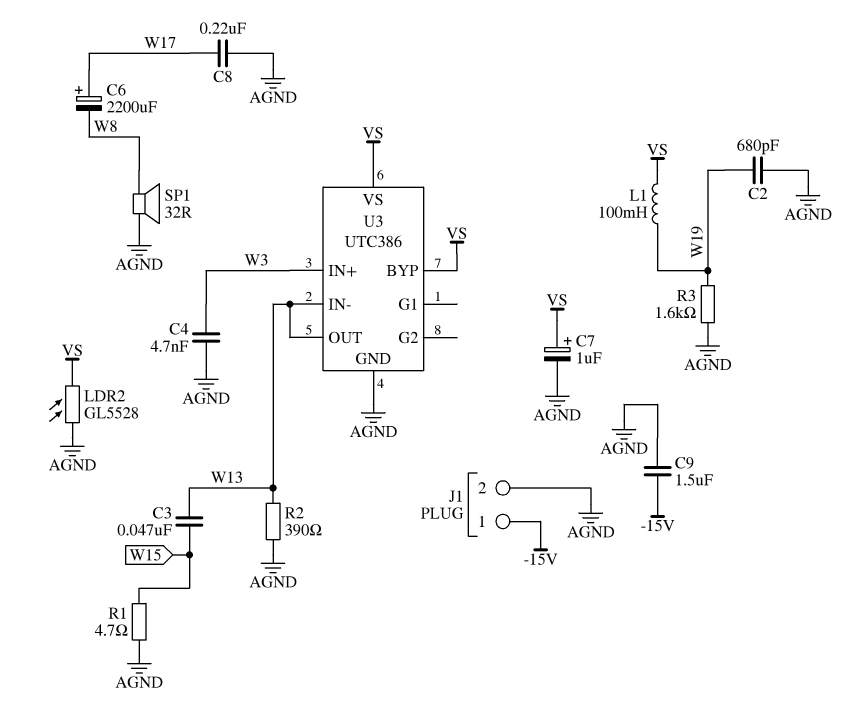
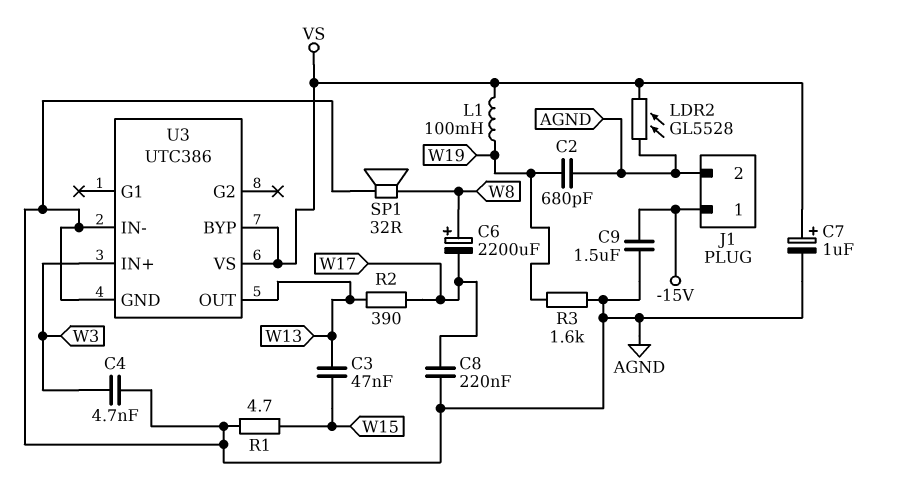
C6: 2200uF (plus W17, minus W8) -> 2200uF (plus W8, minus W17)
R2: 390 (AGND, W13) -> 390 (W13, W17)
U3 pin IN-: W13 -> AGND

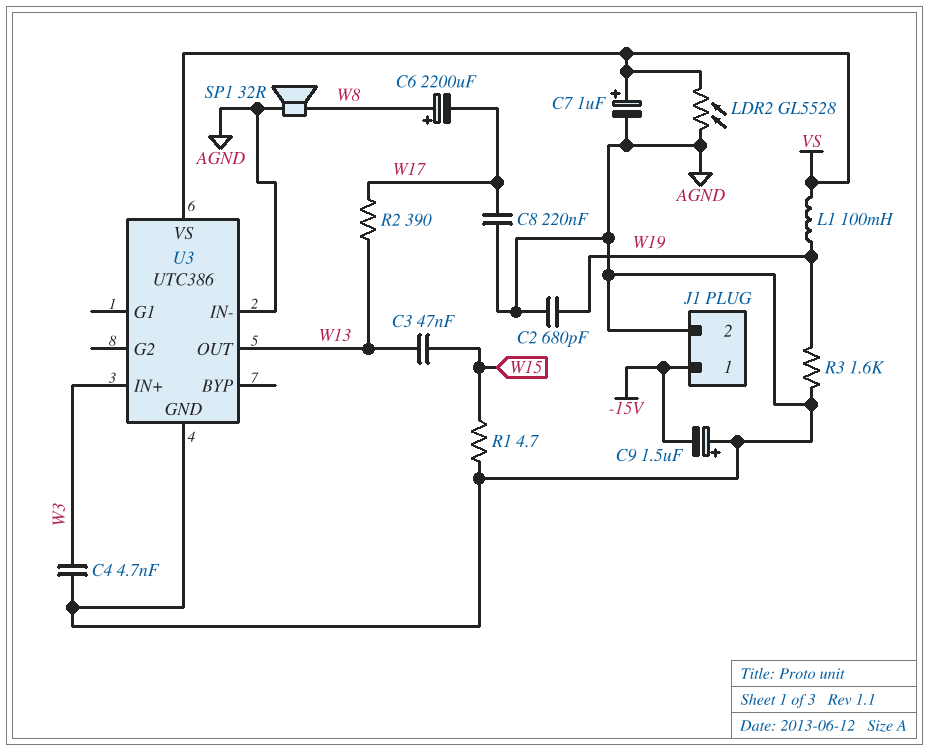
C9: 1.5uF (-15V, AGND) -> 1.5uF (plus AGND, minus -15V)
U3 pin BYP: VS -> none

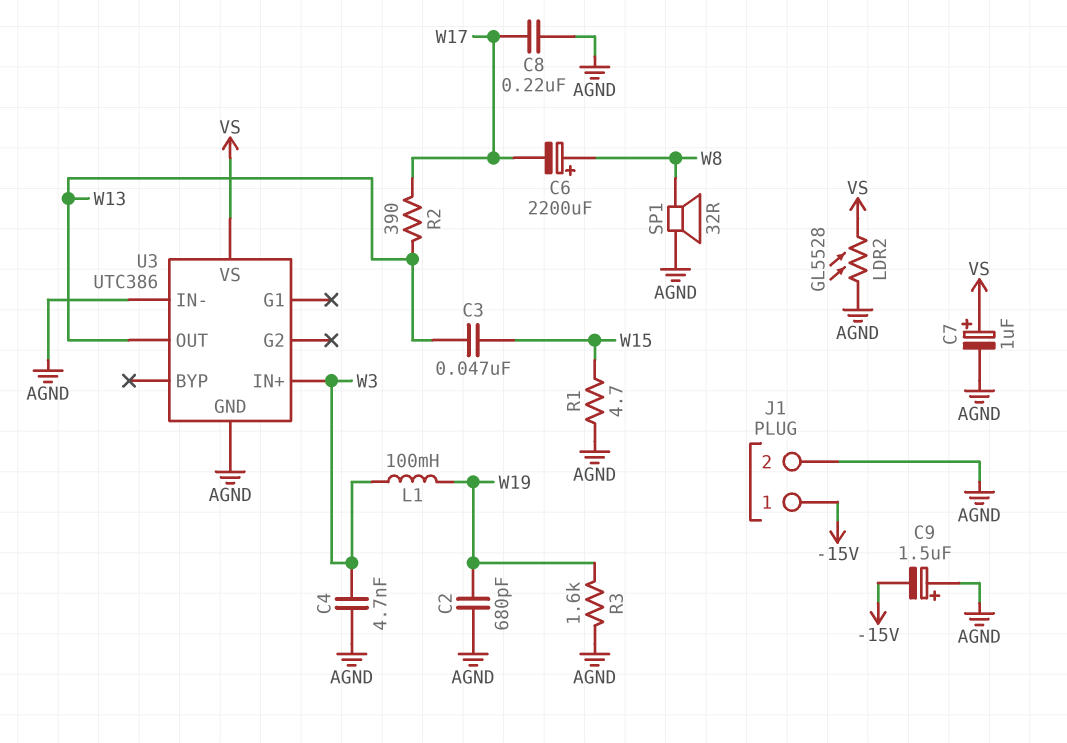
L1: 100mH (VS, W19) -> 100mH (W3, W19)

